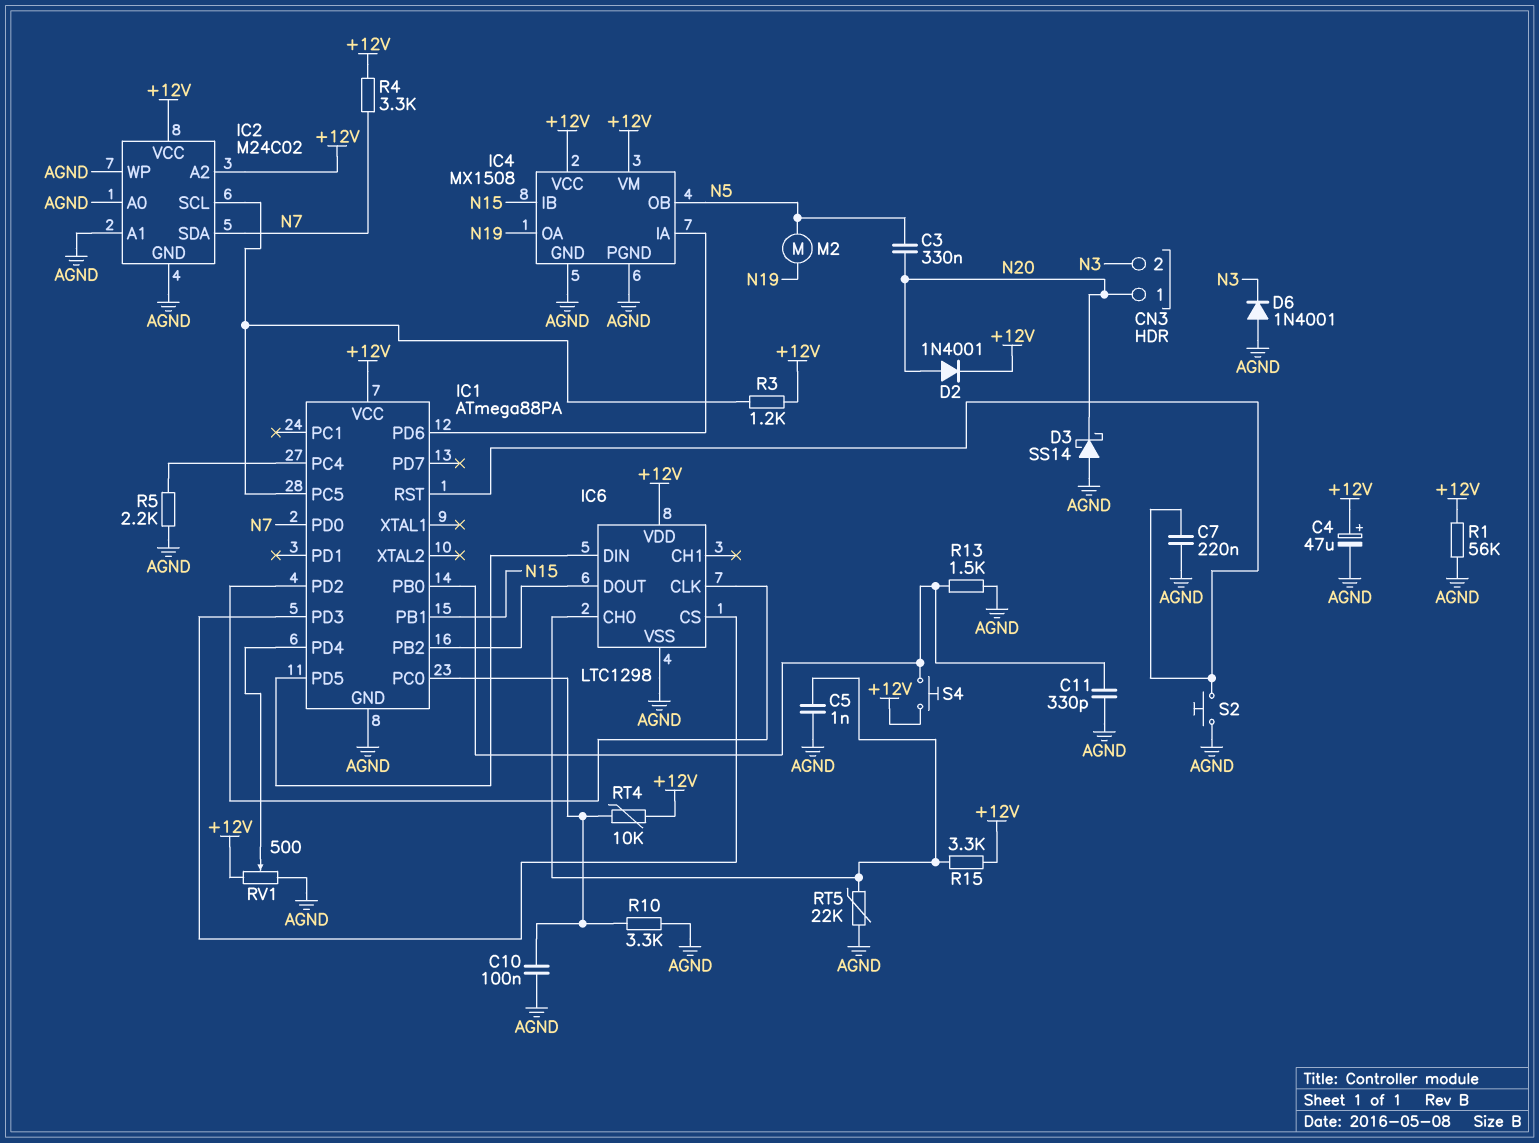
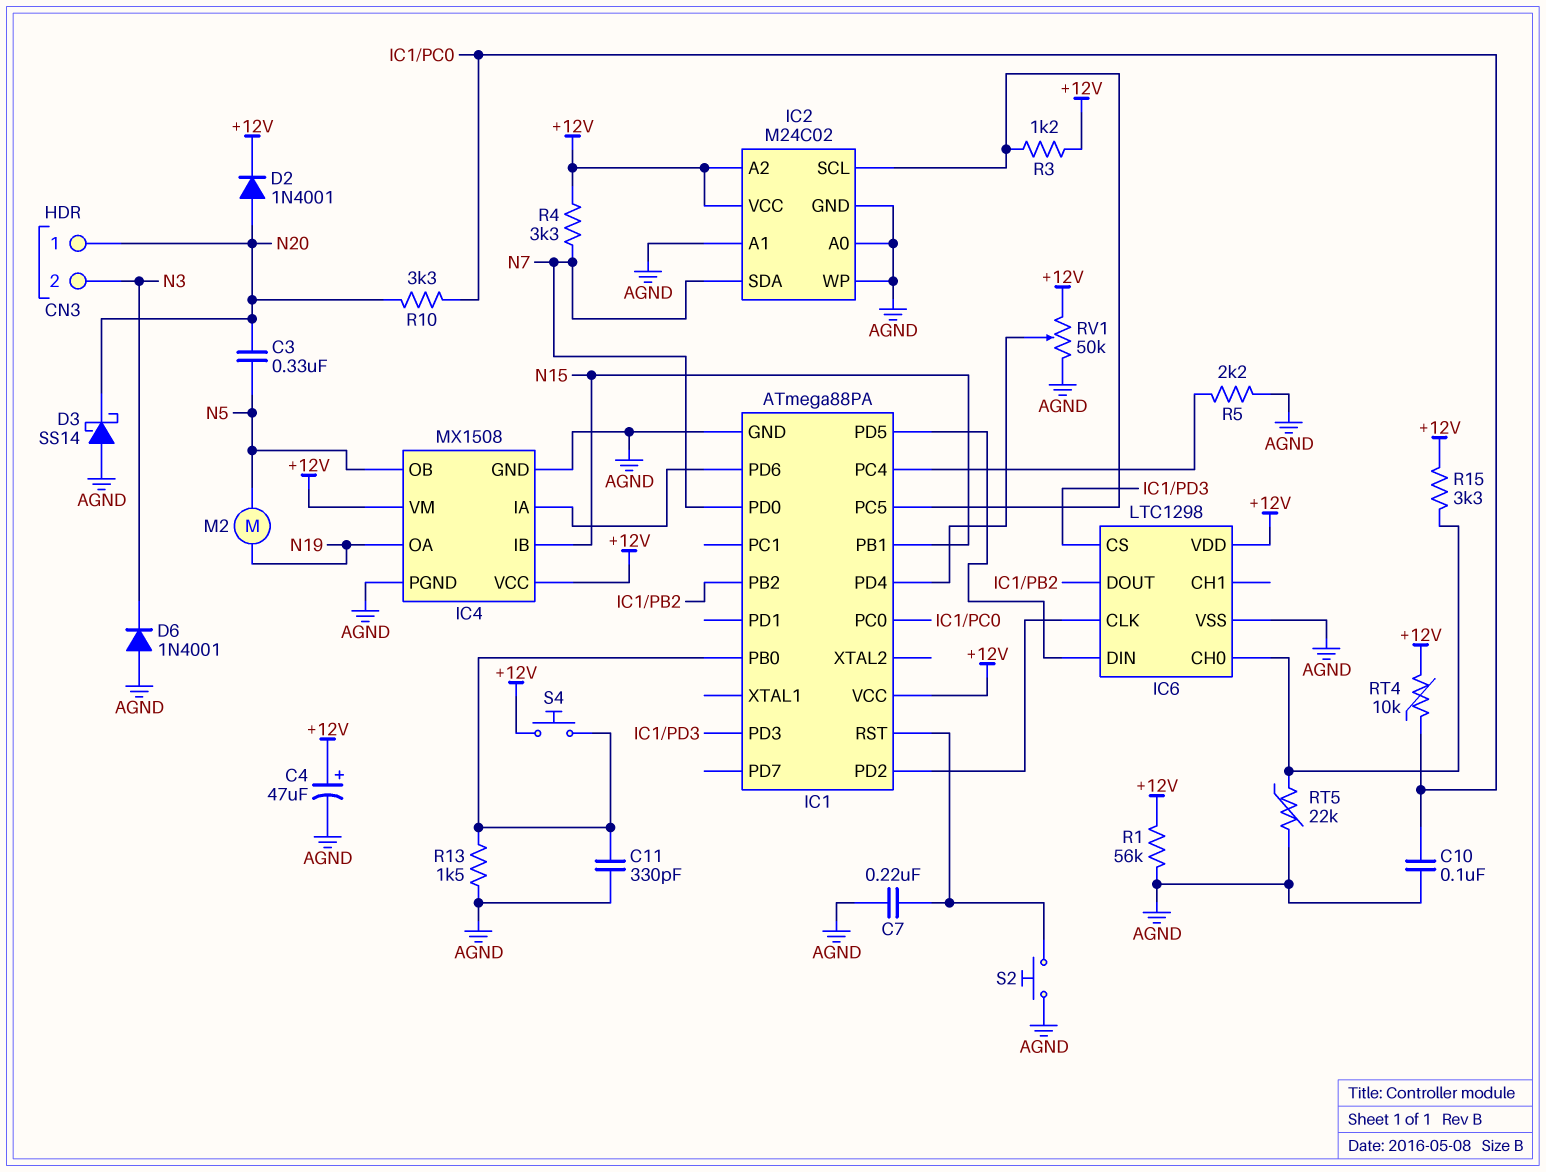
C5: 1nF (AGND, IC6/CH0) -> none
R10: 3.3k (AGND, IC1/PC0) -> 3.3k (IC1/PC0, N20)
RV1: 500 (+12V, AGND, wiper IC1/PD4) -> 50k (+12V, AGND, wiper IC1/PD4)

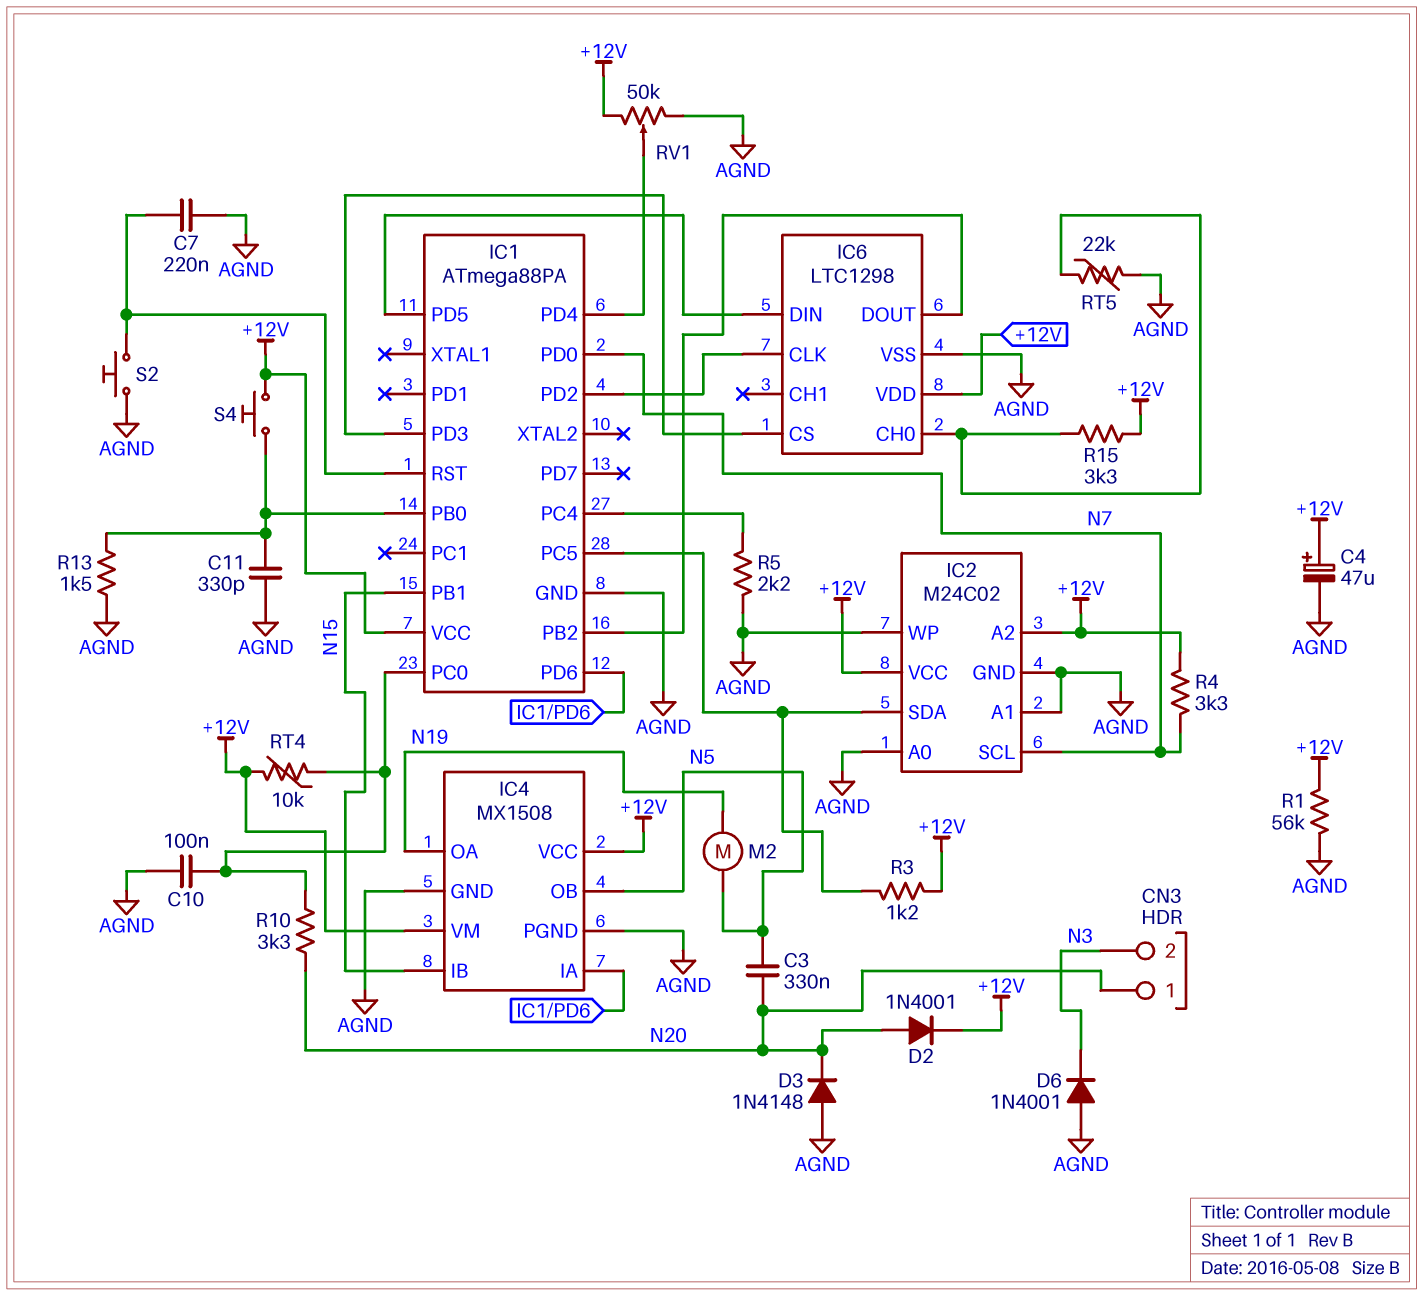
D3: schottky SS14 (A AGND, K N20) -> diode 1N4148 (A AGND, K N20)
IC2 pin SCL: IC1/PC5 -> N7
IC2 pin SDA: N7 -> IC1/PC5

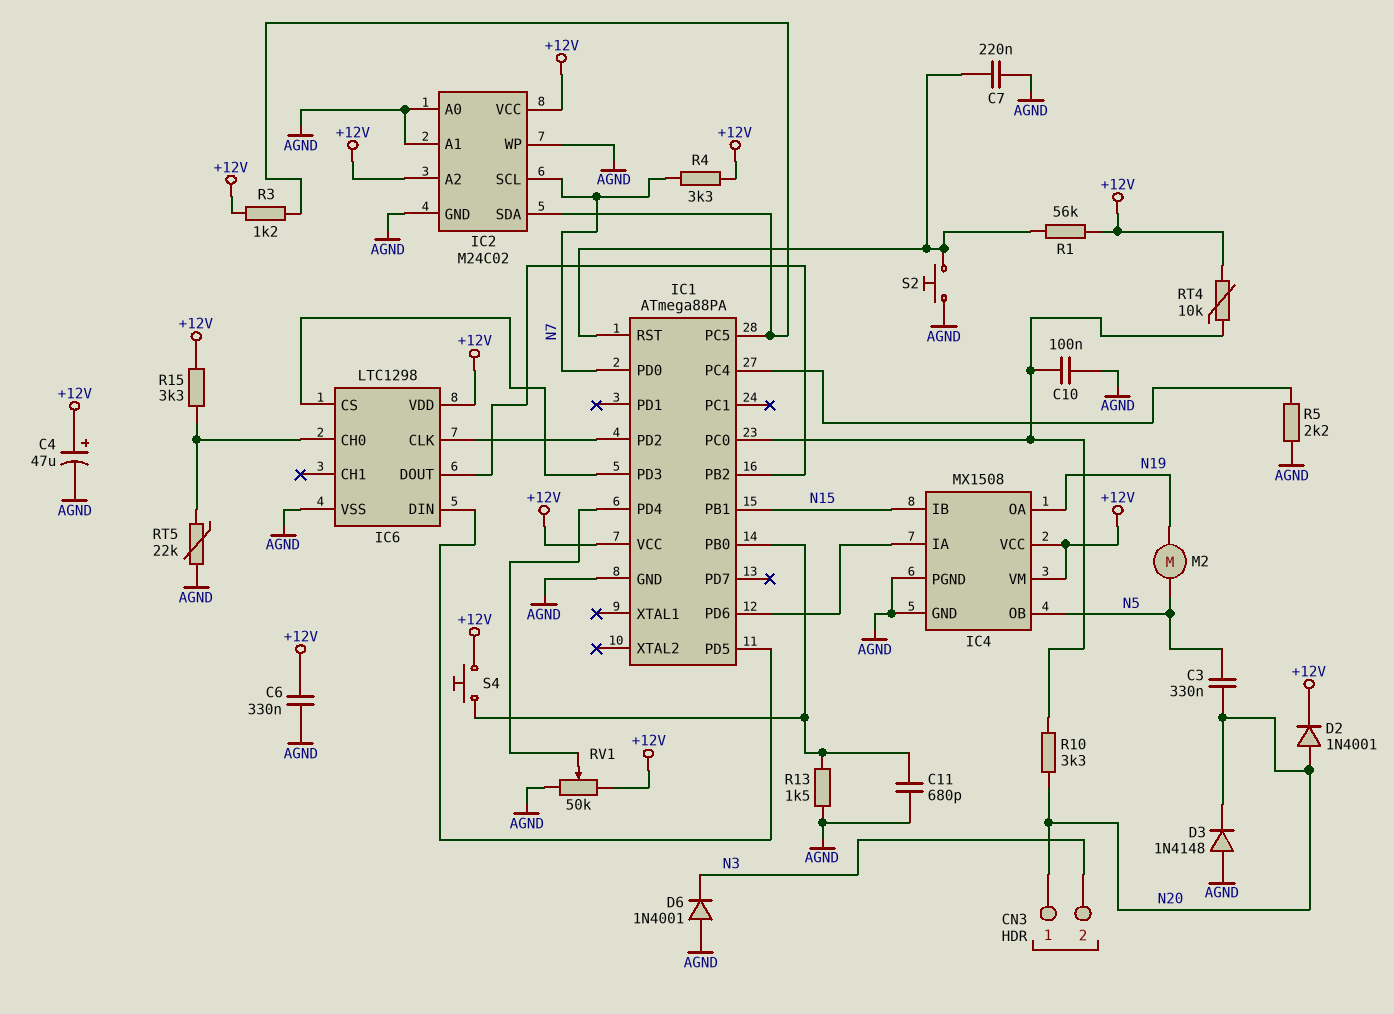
C6: none -> 330nF (+12V, AGND)
C11: 330pF (AGND, IC1/PB0) -> 680pF (AGND, IC1/PB0)
R1: 56k (+12V, AGND) -> 56k (+12V, IC1/RST)

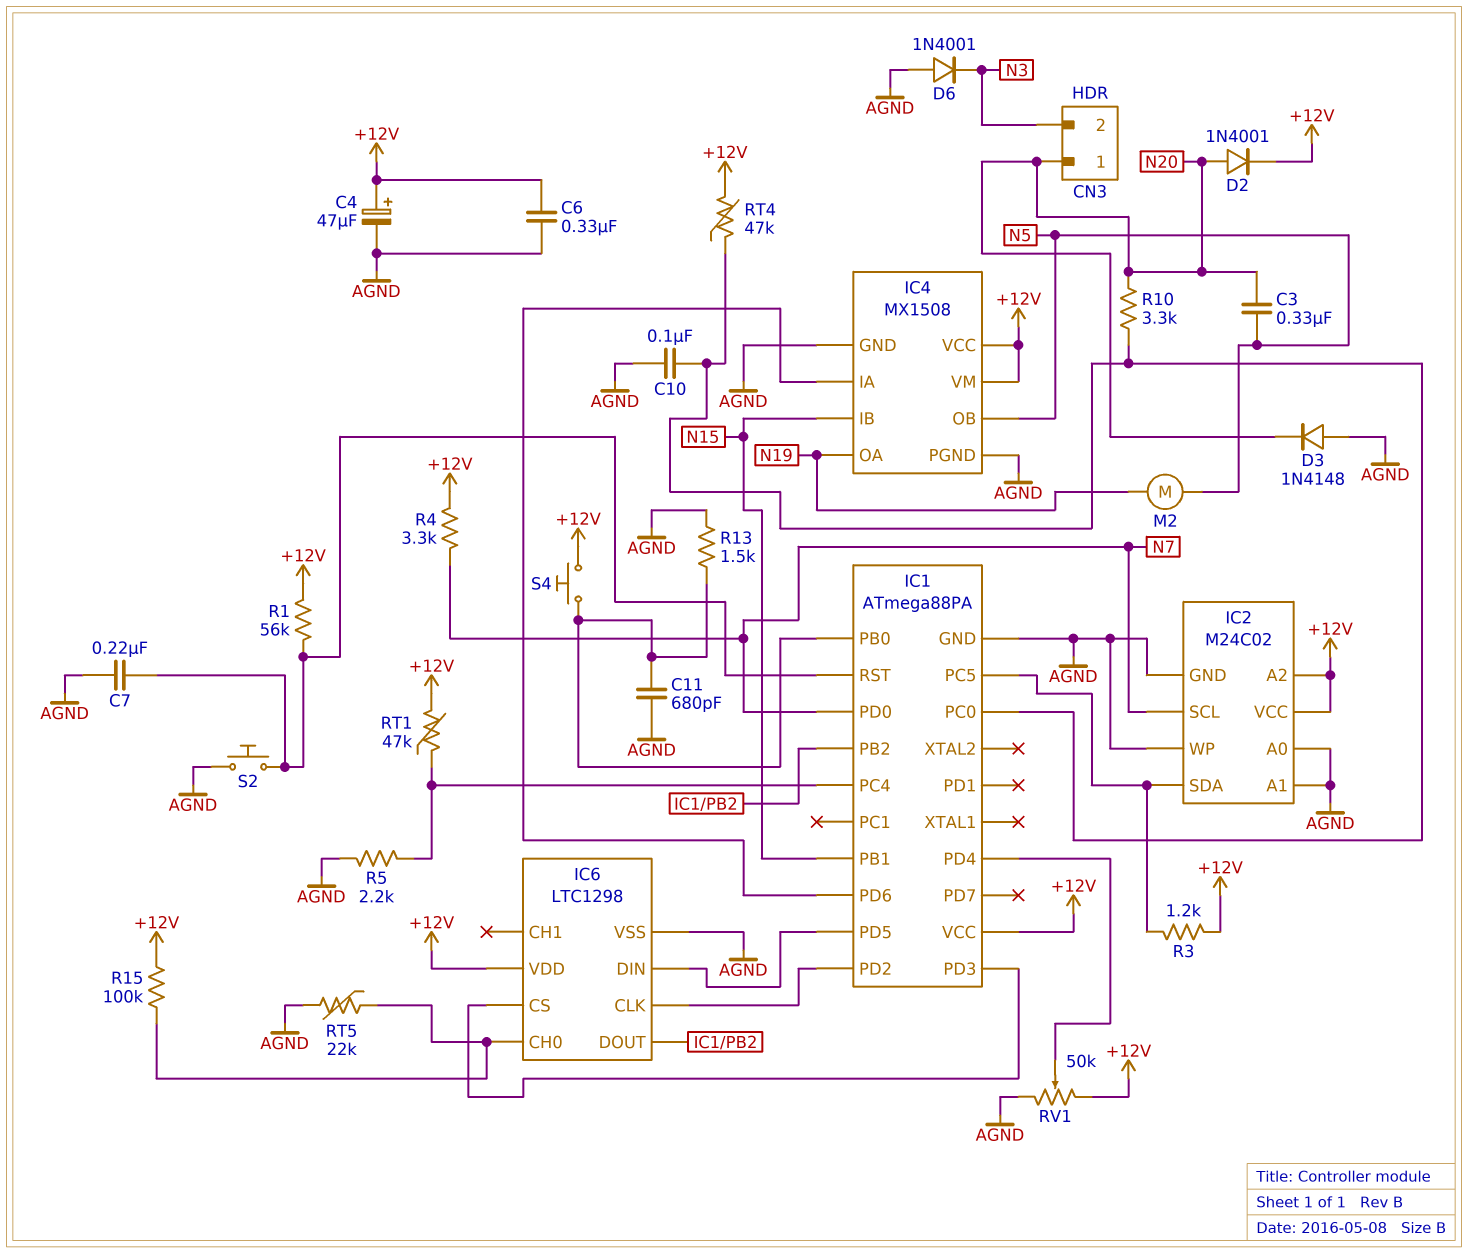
R15: 3.3k (+12V, IC6/CH0) -> 100k (+12V, IC6/CH0)
RT1: none -> 47k (+12V, IC1/PC4)
RT4: 10k (+12V, IC1/PC0) -> 47k (+12V, IC1/PC0)

